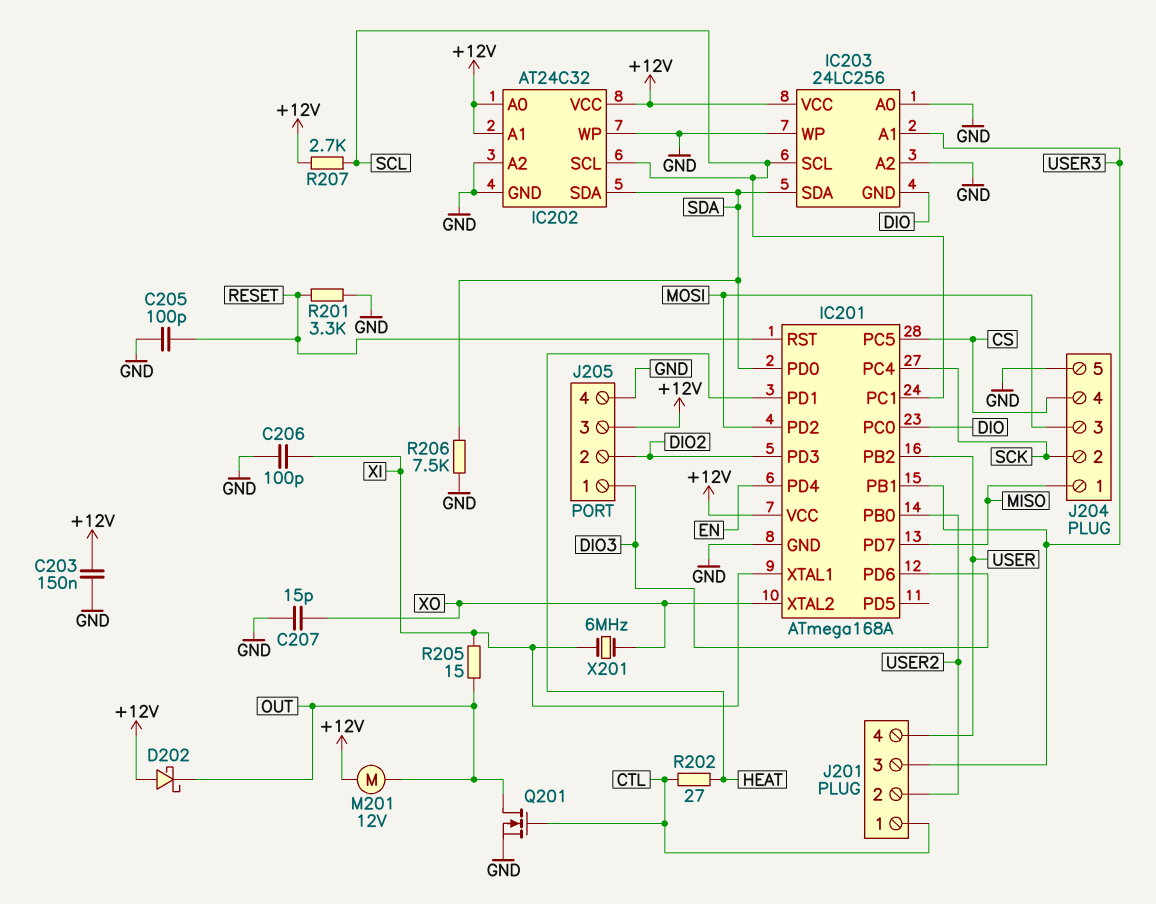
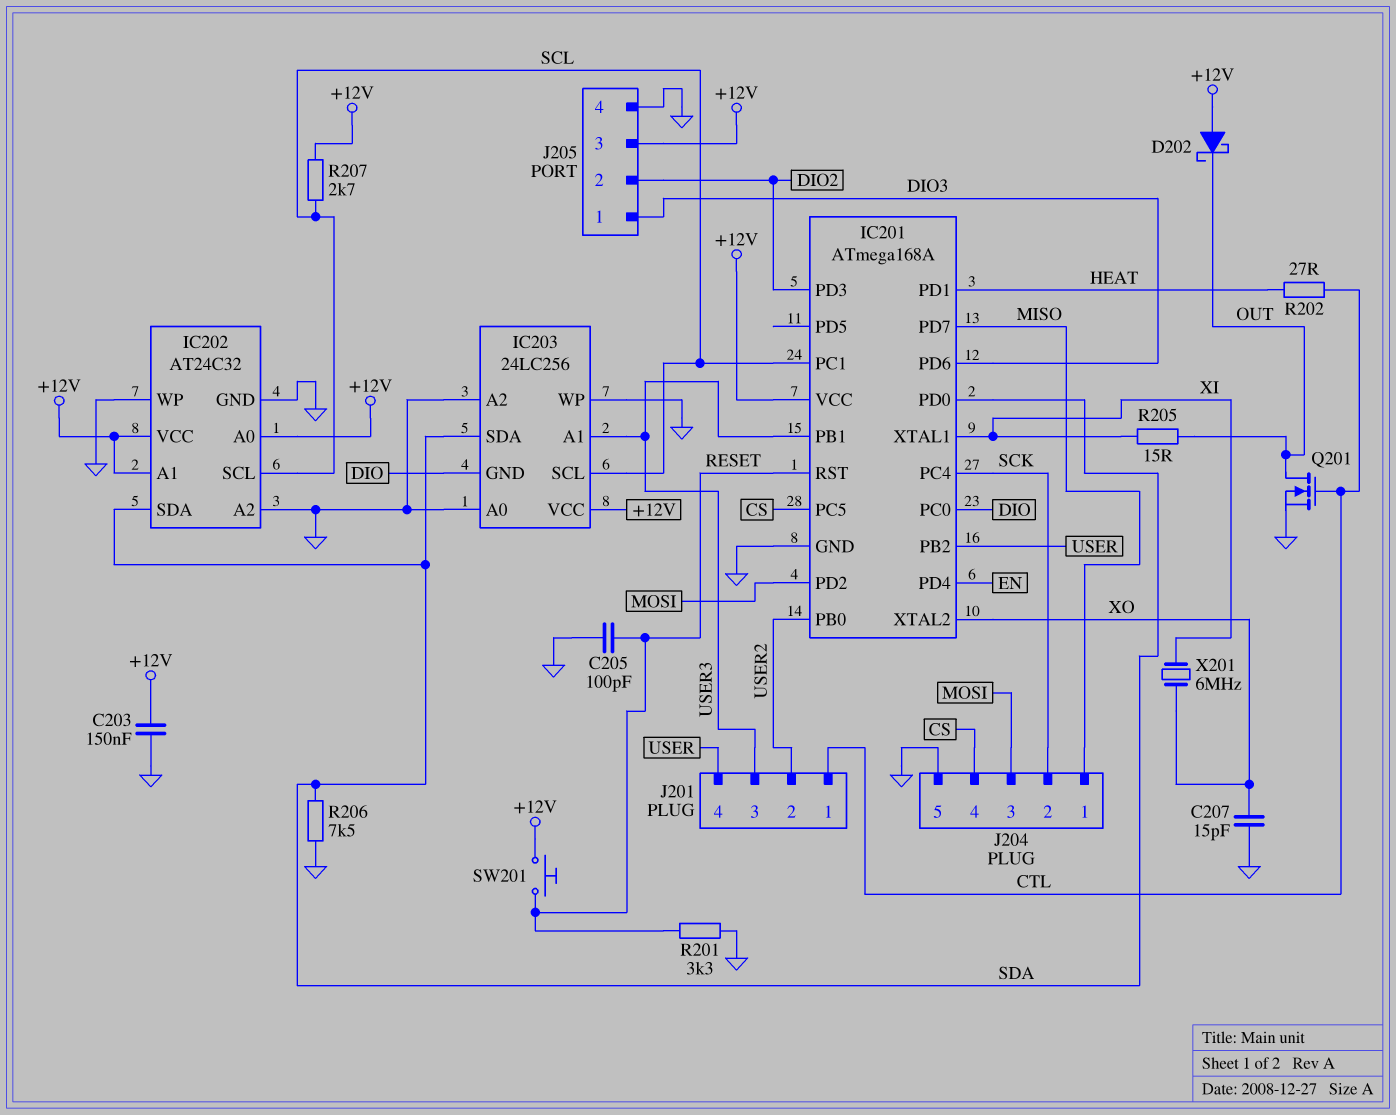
C206: 100pF (GND, XI) -> none
M201: motor 12V (+12V, OUT) -> none
SW201: none -> button (+12V, RESET)

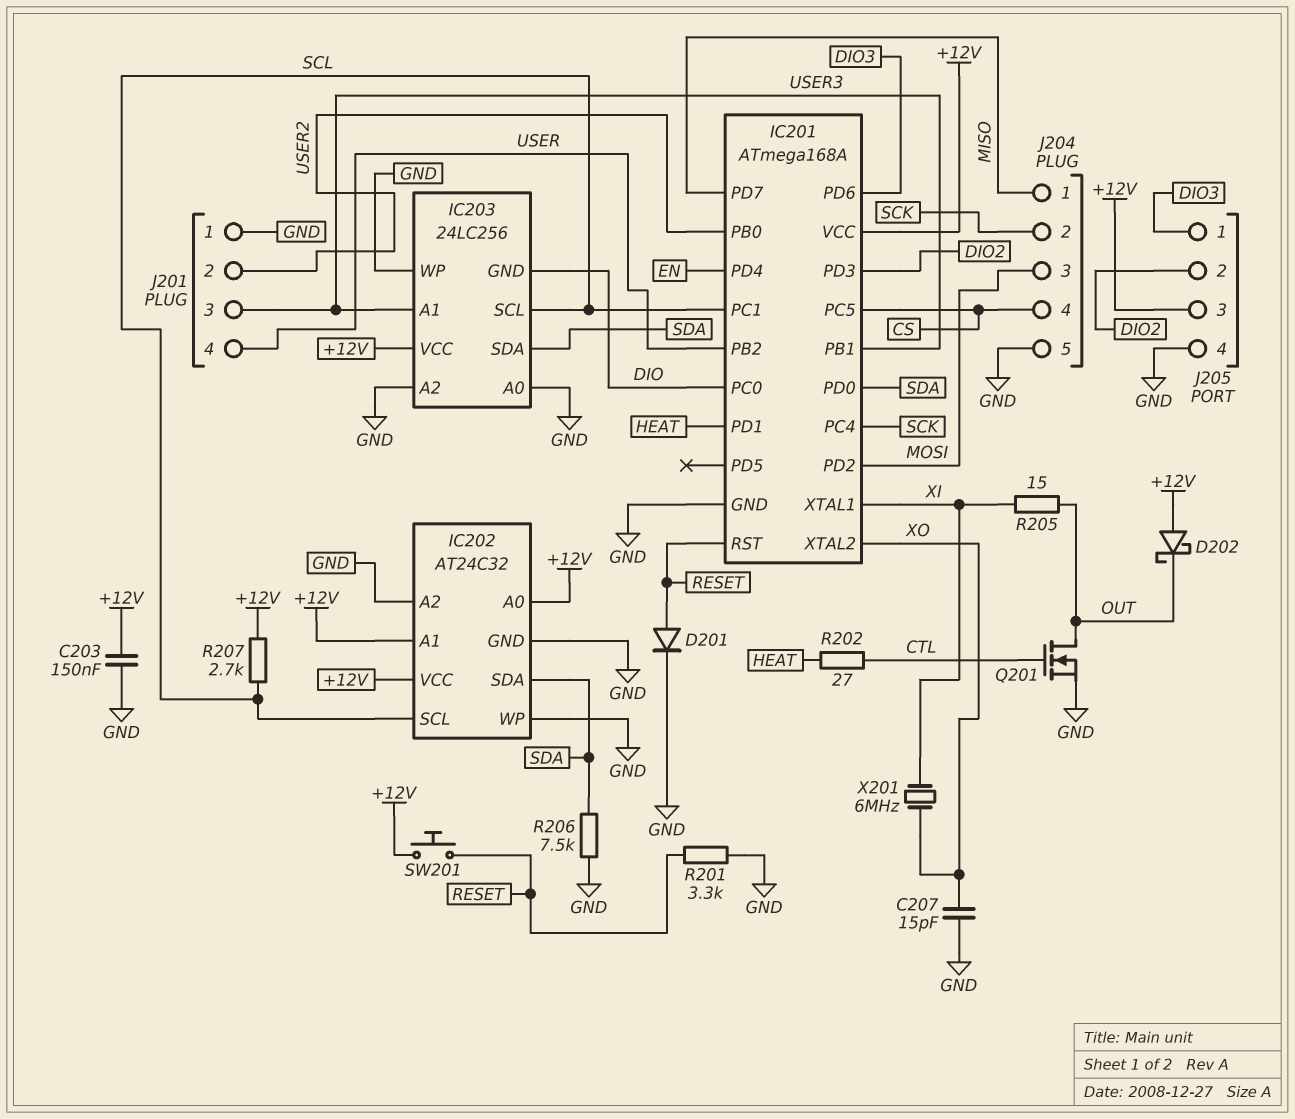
C205: 100pF (GND, RESET) -> none
D201: none -> diode (A RESET, K GND)
J201 pin 1: CTL -> GND

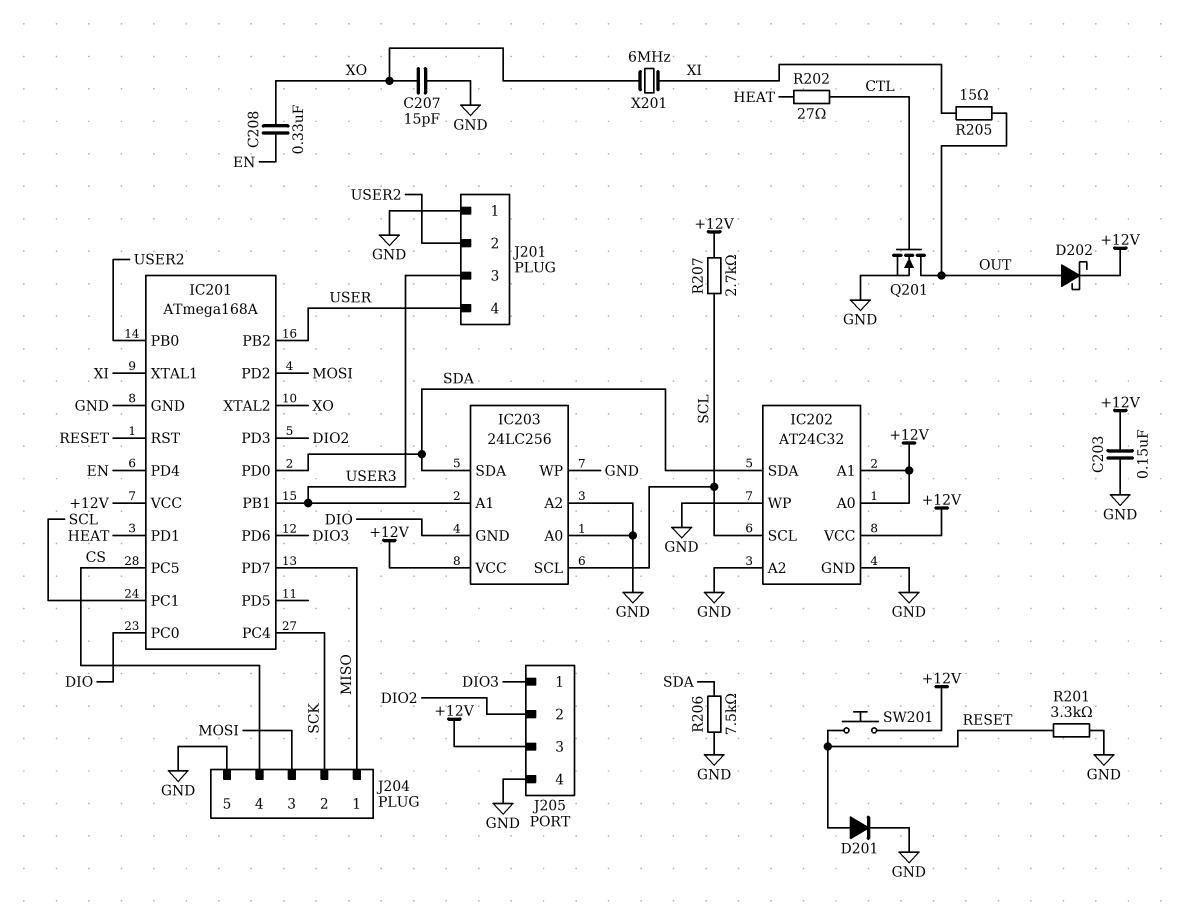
C208: none -> 330nF (EN, XO)
D202: schottky (A +12V, K OUT) -> schottky (A OUT, K +12V)

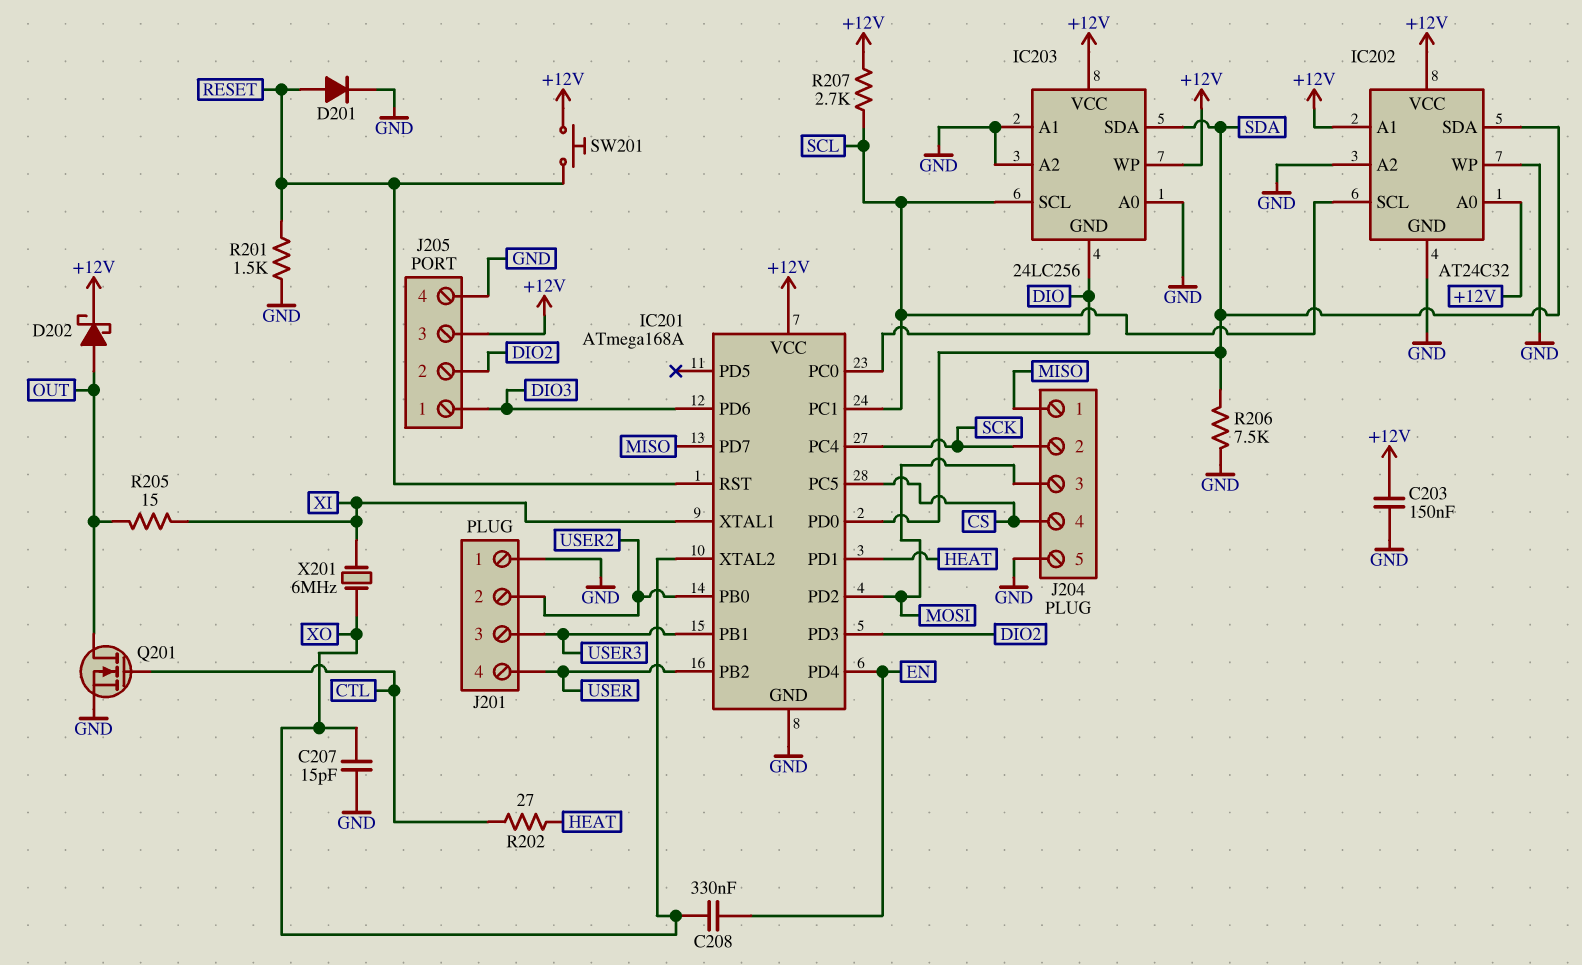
IC203 pin A1: USER3 -> GND
IC203 pin WP: GND -> +12V
R201: 3.3k (GND, RESET) -> 1.5k (GND, RESET)

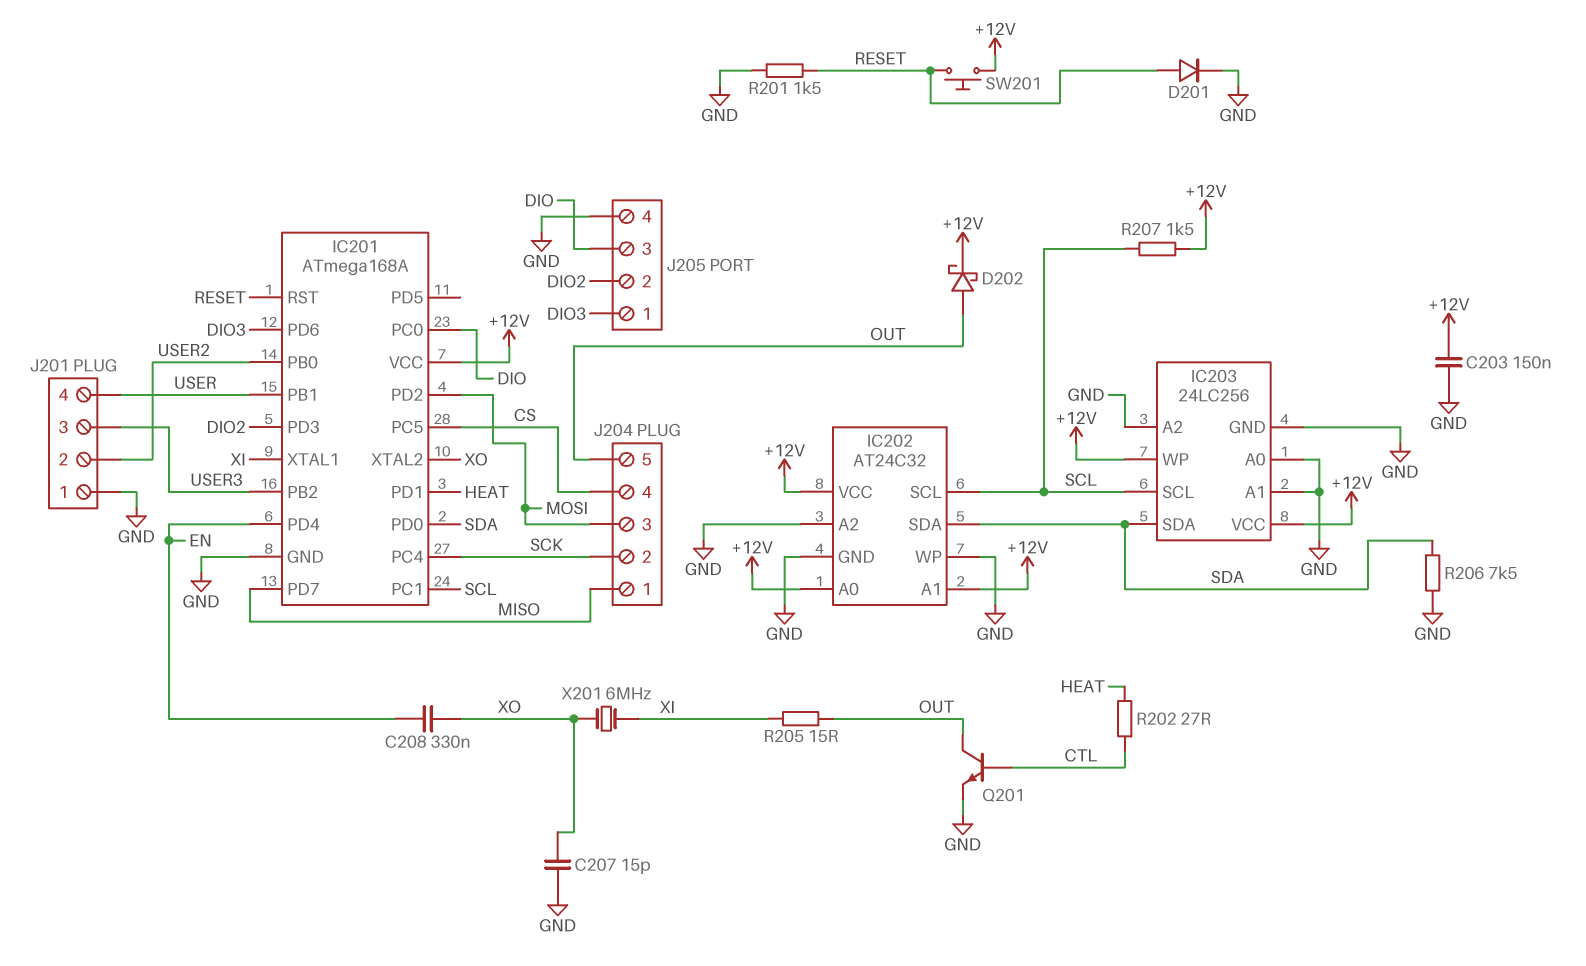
IC201 pin PB1: USER3 -> USER
IC201 pin PB2: USER -> USER3
IC203 pin GND: DIO -> GND
J204 pin 5: GND -> OUT
J205 pin 3: +12V -> DIO
Q201: NMOS (G CTL, D OUT, S GND) -> NPN (B CTL, C OUT, E GND)
R207: 2.7k (+12V, SCL) -> 1.5k (+12V, SCL)

